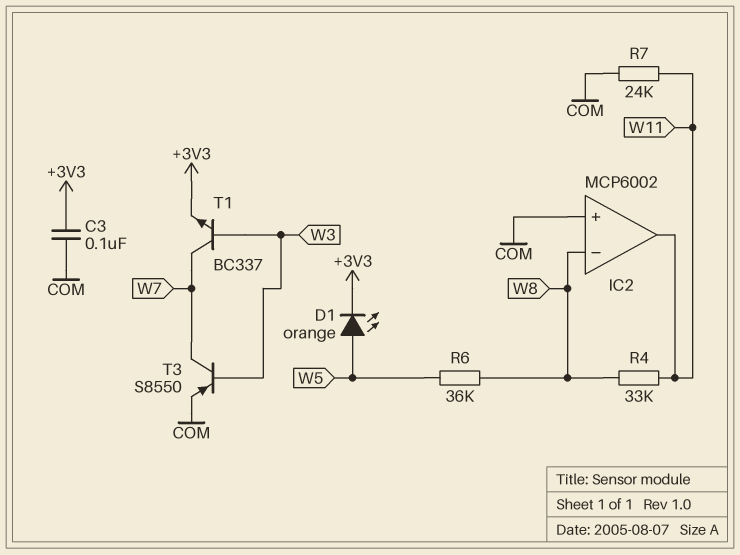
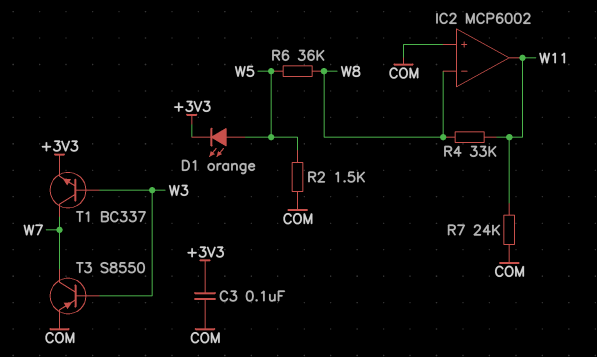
R2: none -> 1.5k (COM, W5)

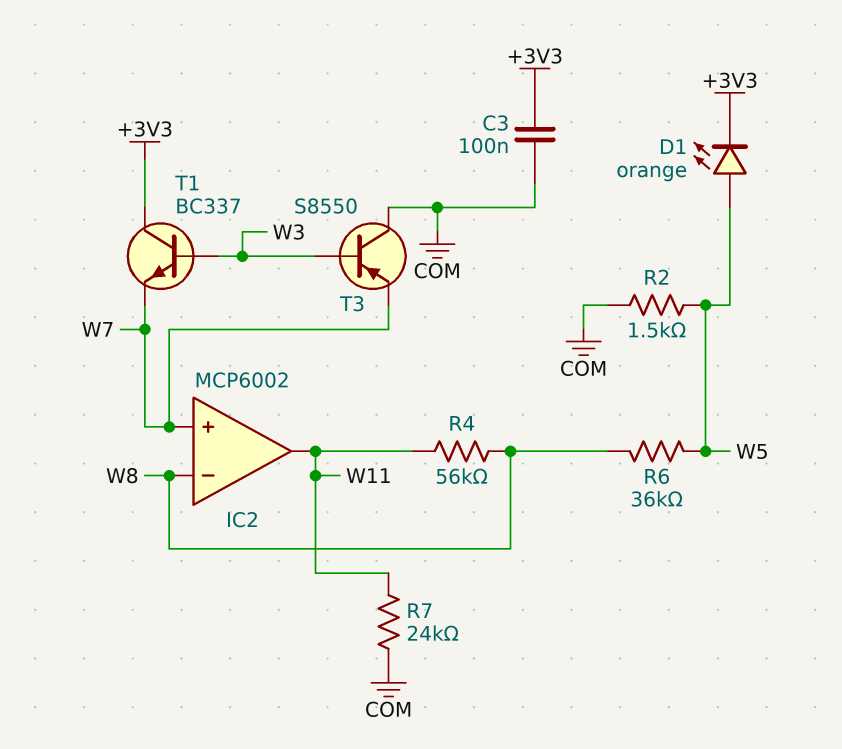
IC2 pin in+: COM -> W7
R4: 33k (W8, W11) -> 56k (W8, W11)
T1: NPN BC337 (B W3, C W7, E +3V3) -> NPN BC337 (B W3, C +3V3, E W7)
T3: PNP S8550 (B W3, C W7, E COM) -> PNP S8550 (B W3, C COM, E W7)

